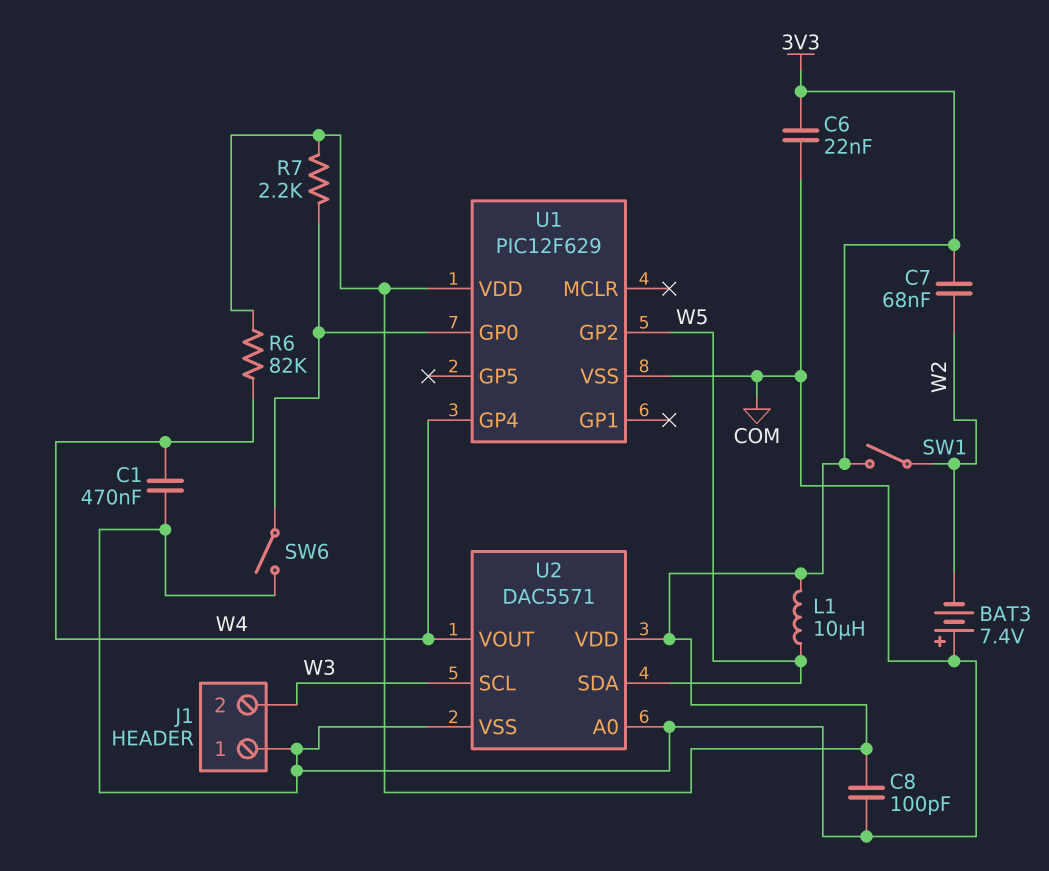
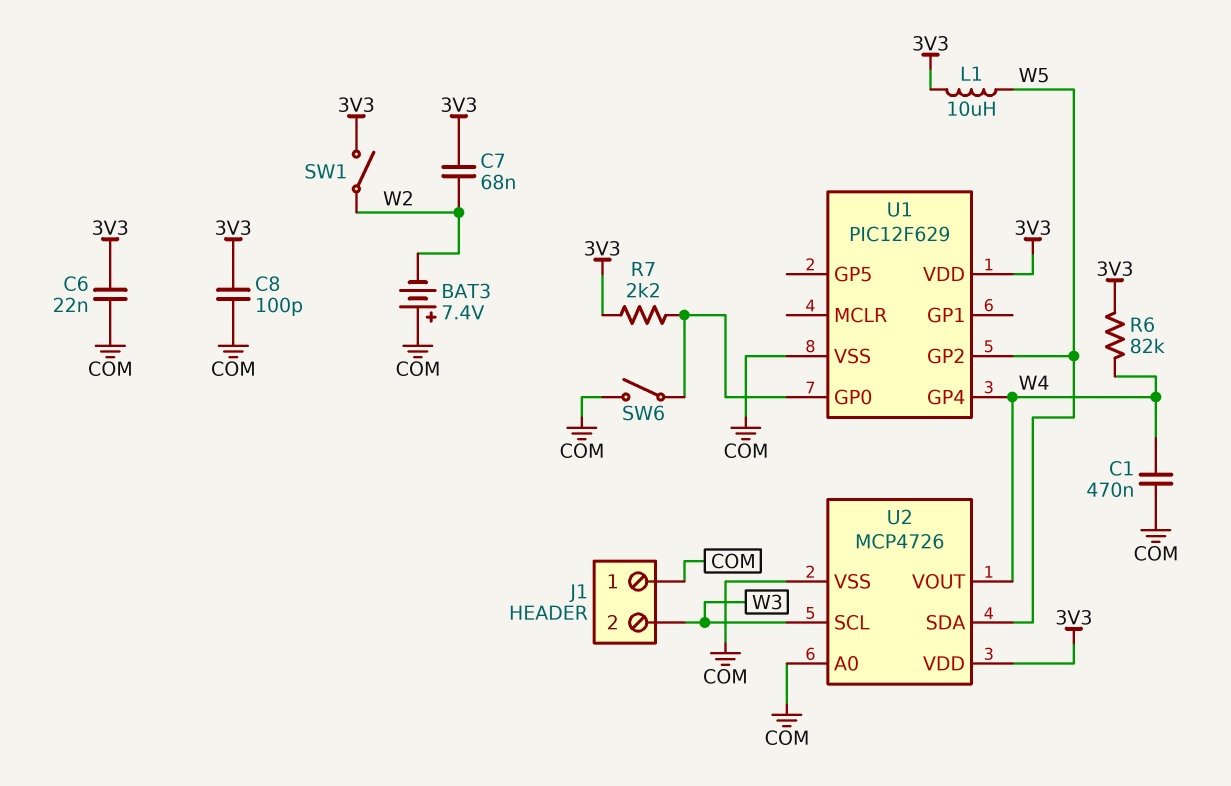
U2: DAC5571 -> MCP4726

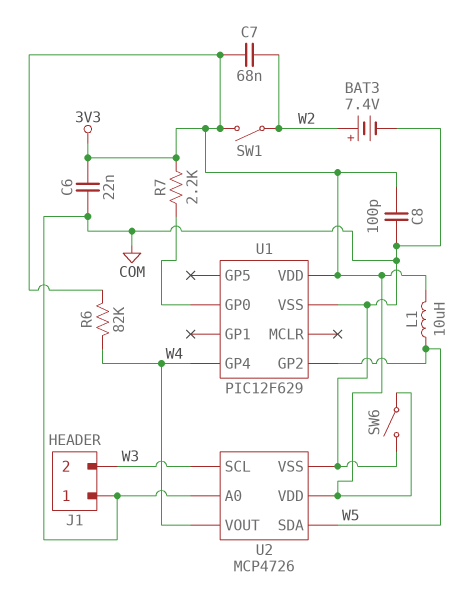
BAT3: 7.4V (plus COM, minus W2) -> 7.4V (plus W2, minus COM)
C1: 470nF (COM, W4) -> none
SW6: switch (COM, U1/GP0) -> switch (3V3, COM)

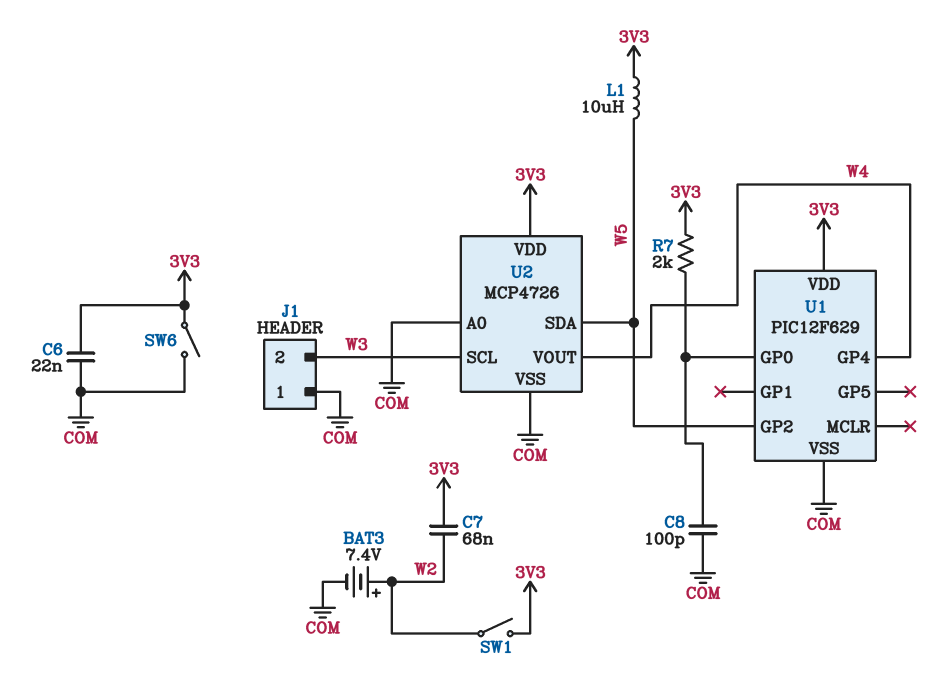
C8: 100pF (3V3, COM) -> 100pF (COM, U1/GP0)
R6: 82k (3V3, W4) -> none
R7: 2.2k (3V3, U1/GP0) -> 2k (3V3, U1/GP0)

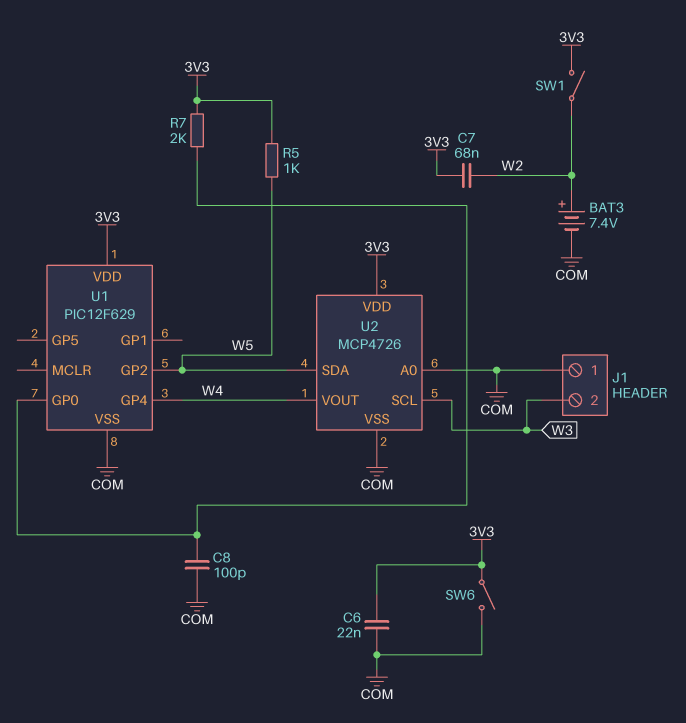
L1: 10uH (3V3, W5) -> none
R5: none -> 1k (3V3, W5)

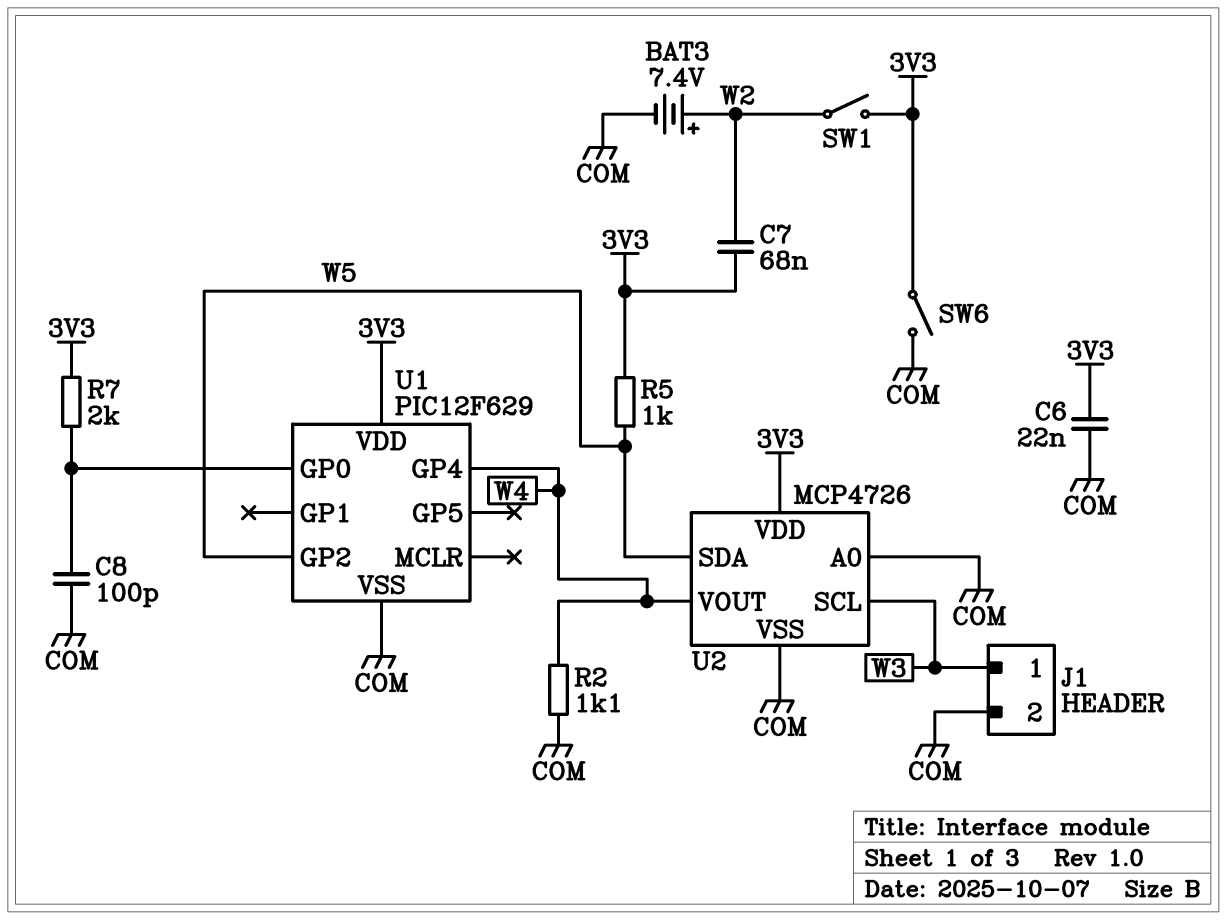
J1 pin 1: COM -> W3
J1 pin 2: W3 -> COM
R2: none -> 1.1k (COM, W4)

